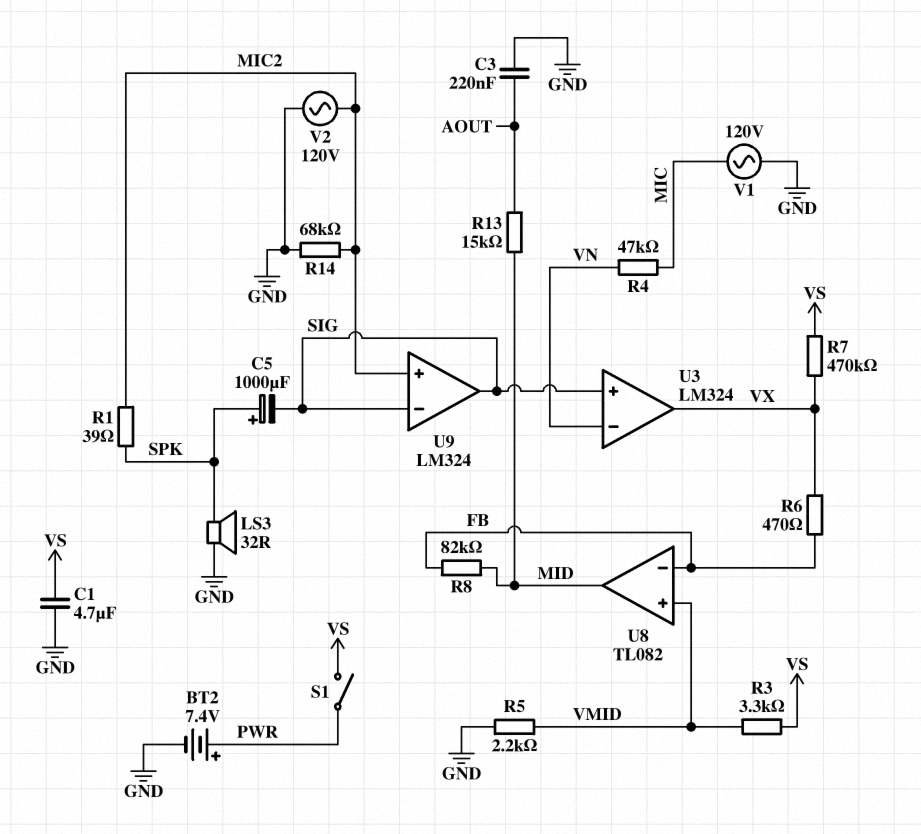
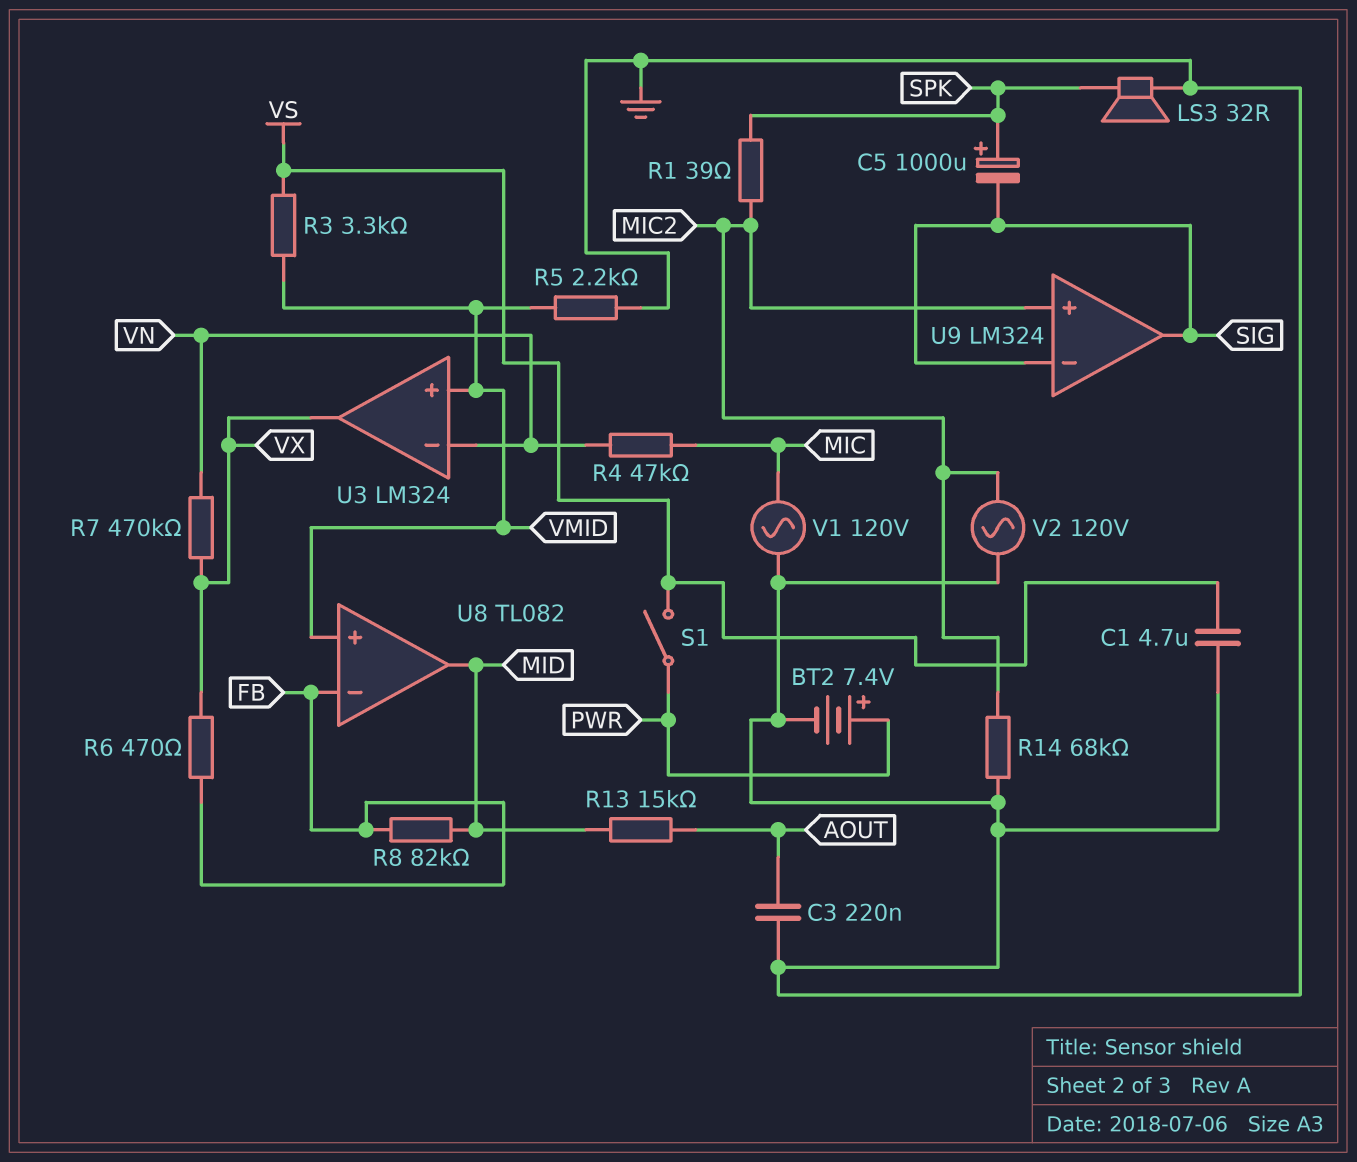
R7: 470k (VS, VX) -> 470k (VN, VX)
U3 pin in+: SIG -> VMID

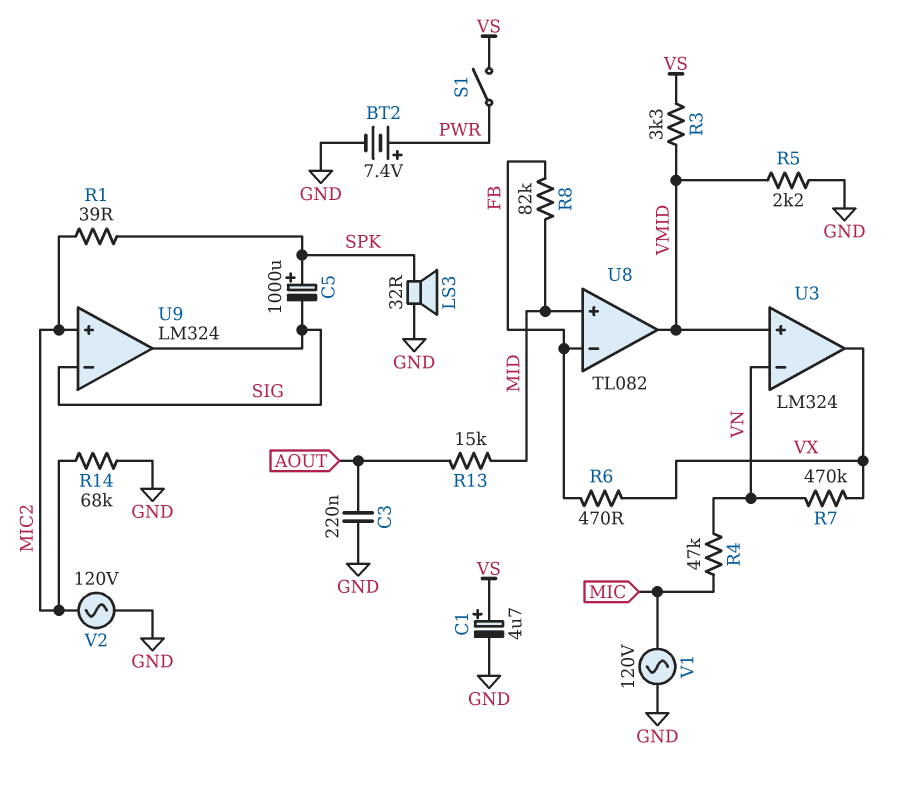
C1: 4.7uF (GND, VS) -> 4.7uF (plus VS, minus GND)
U8 pin in+: VMID -> MID
U8 pin out: MID -> VMID

